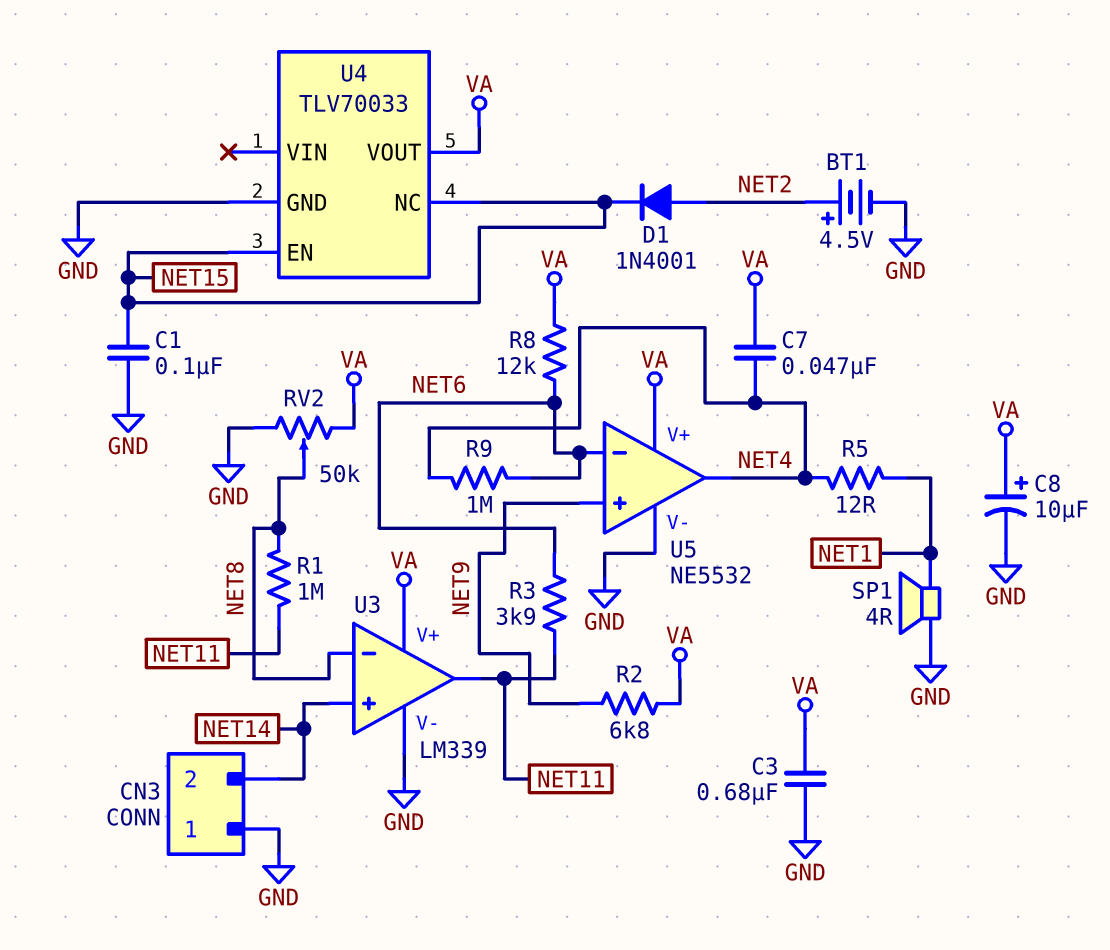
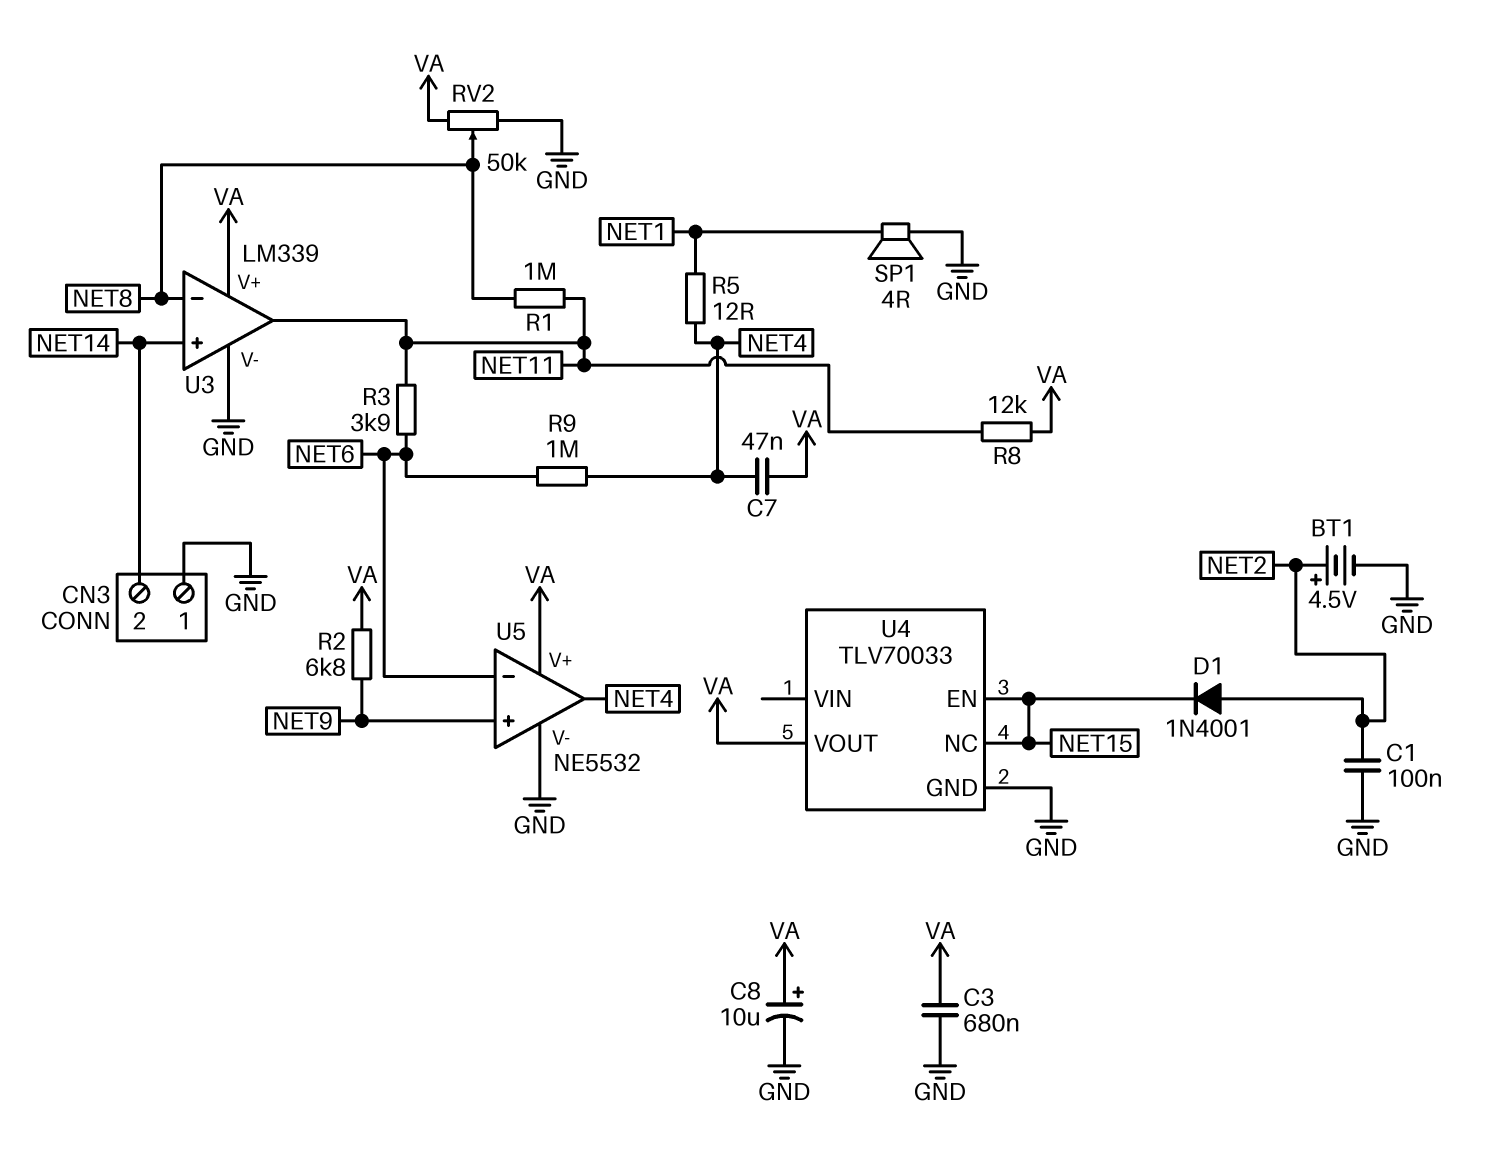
C1: 100nF (GND, NET15) -> 100nF (GND, NET2)
R8: 12k (NET6, VA) -> 12k (NET11, VA)

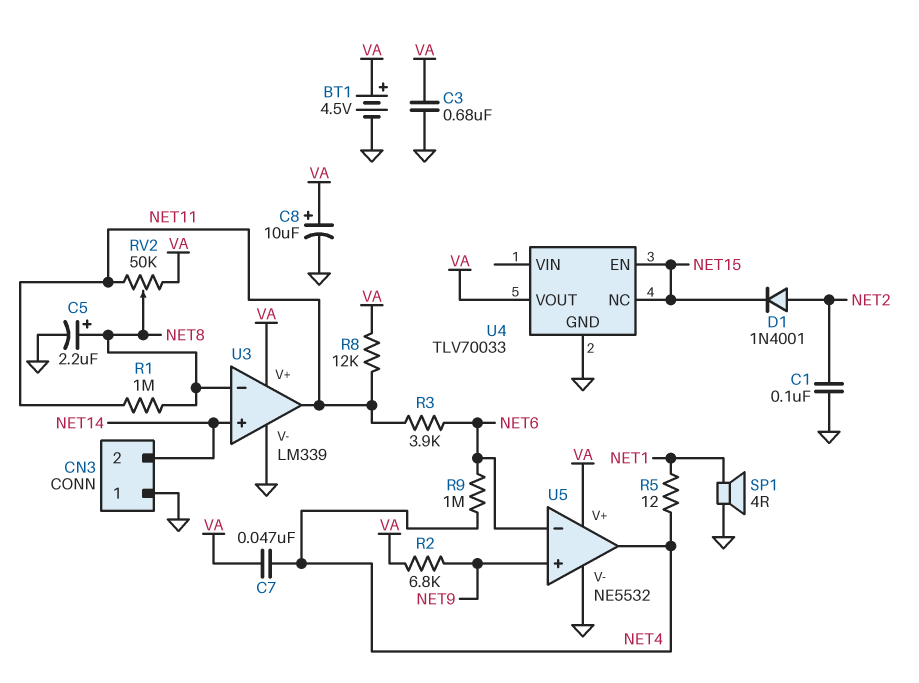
BT1: 4.5V (plus NET2, minus GND) -> 4.5V (plus VA, minus GND)
C5: none -> 2.2uF (plus NET8, minus GND)
RV2: 50k (GND, VA, wiper NET8) -> 50k (NET11, VA, wiper NET8)

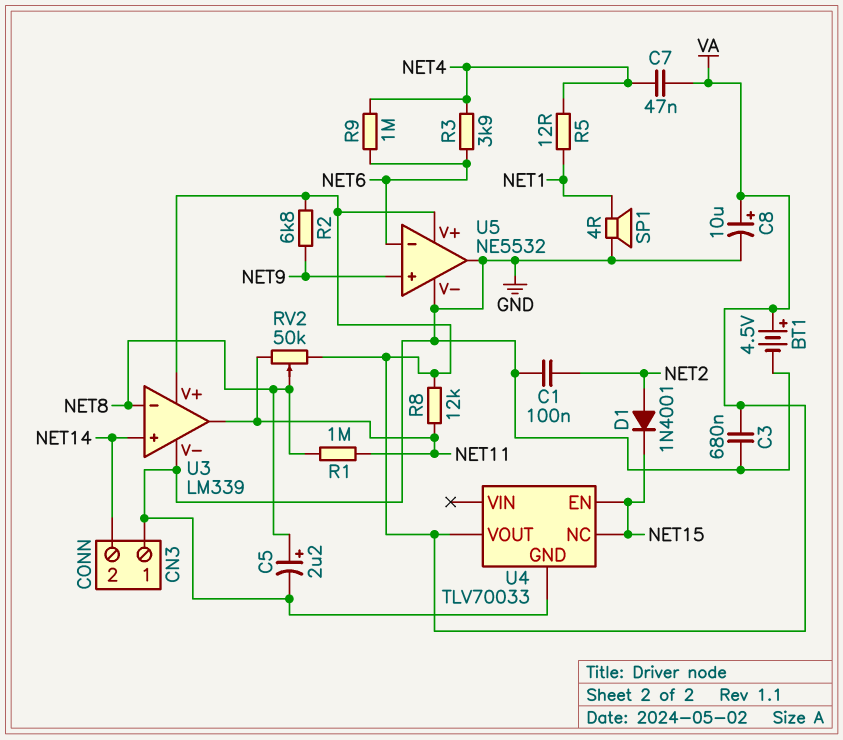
R3: 3.9k (NET6, NET11) -> 3.9k (NET4, NET6)
U5 pin out: NET4 -> GND

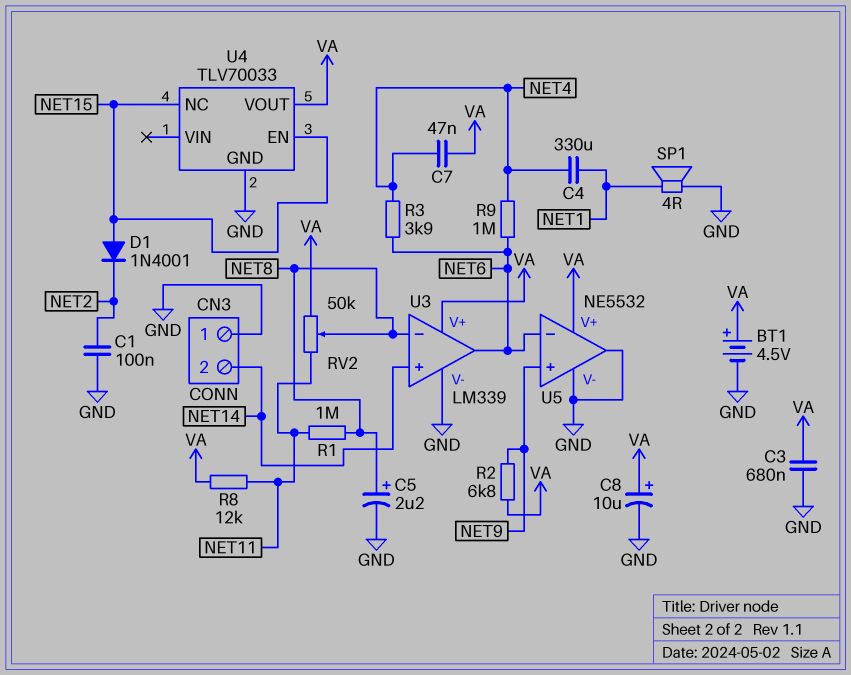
C4: none -> 330uF (NET1, NET4)
D1: diode 1N4001 (A NET2, K NET15) -> diode 1N4001 (A NET15, K NET2)
R5: 12 (NET1, NET4) -> none
U3 pin out: NET11 -> NET6

